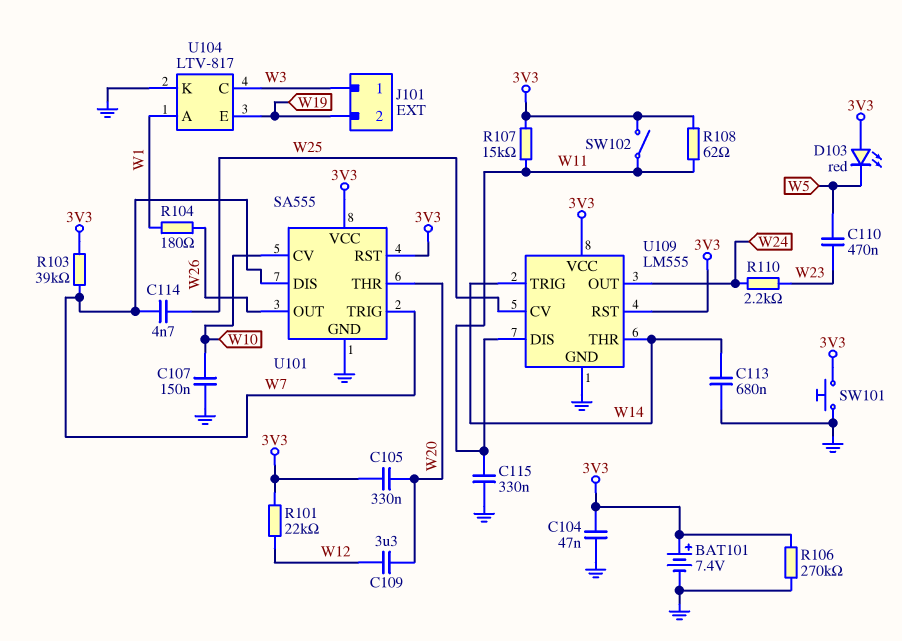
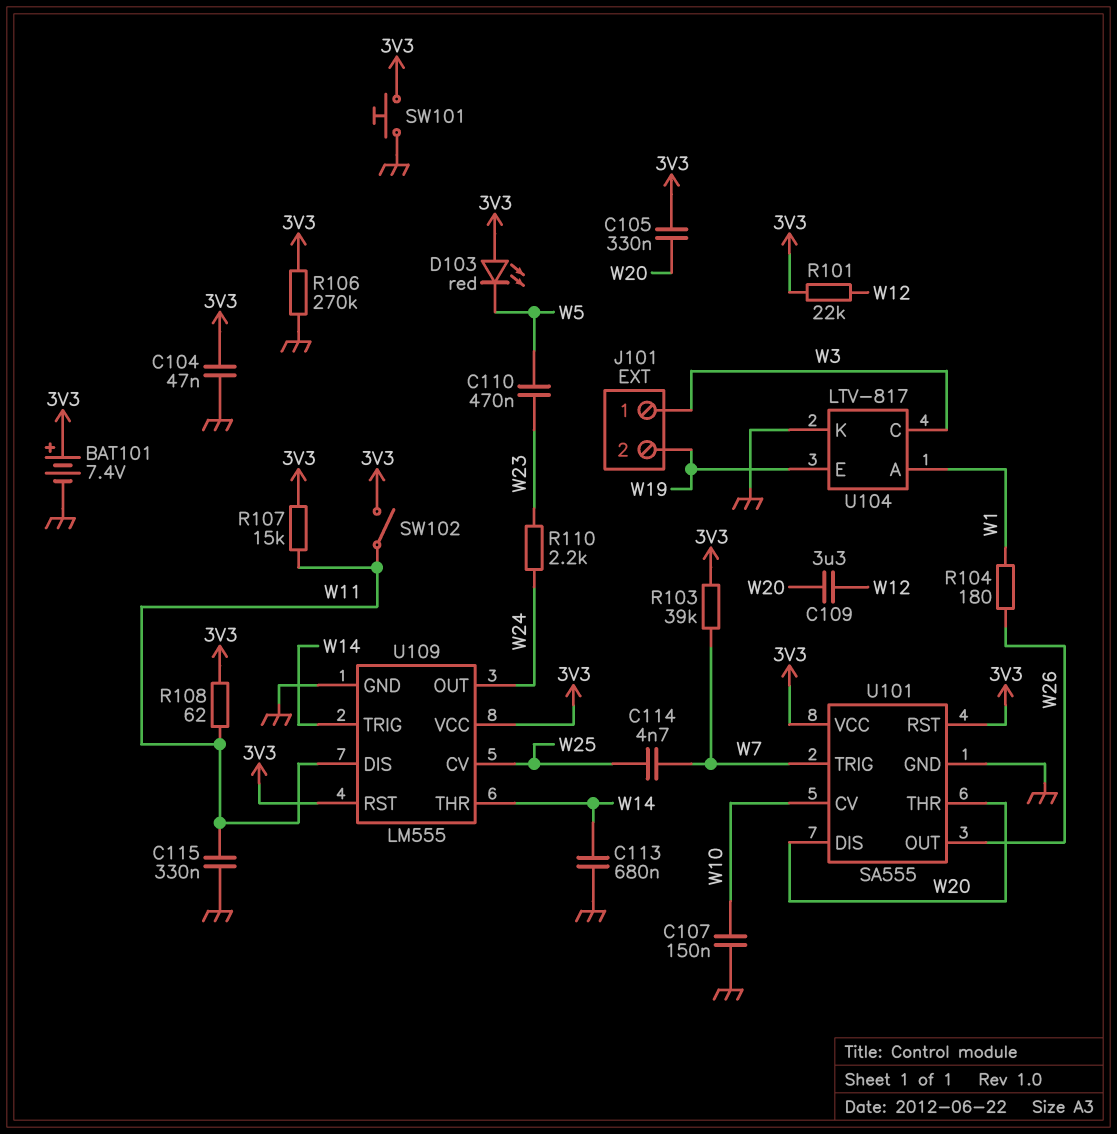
U101 pin DIS: W7 -> W20

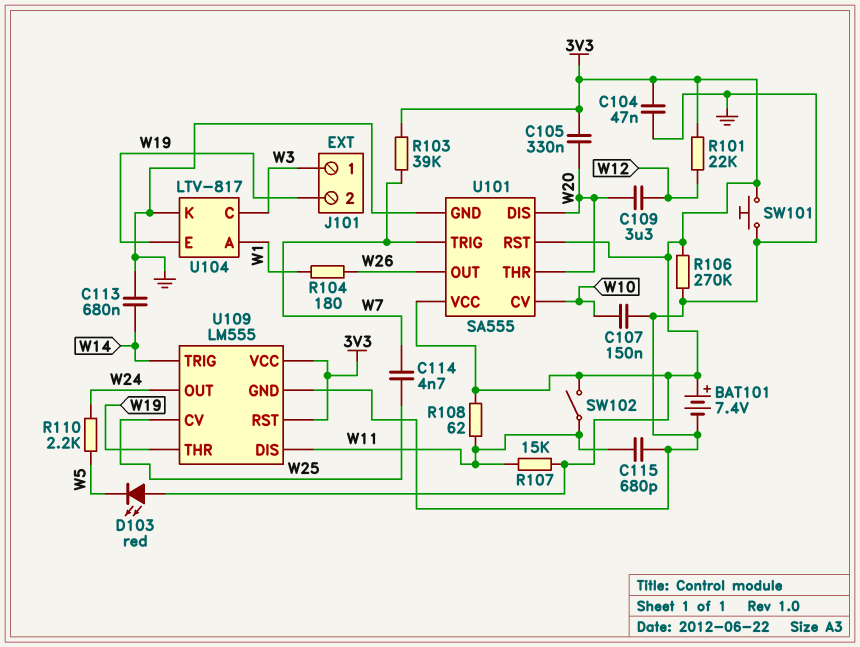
C110: 470nF (W5, W23) -> none
C115: 330nF (GND, W11) -> 680pF (GND, W11)
R110: 2.2k (W23, W24) -> 2.2k (W5, W24)
U109 pin THR: W14 -> W19

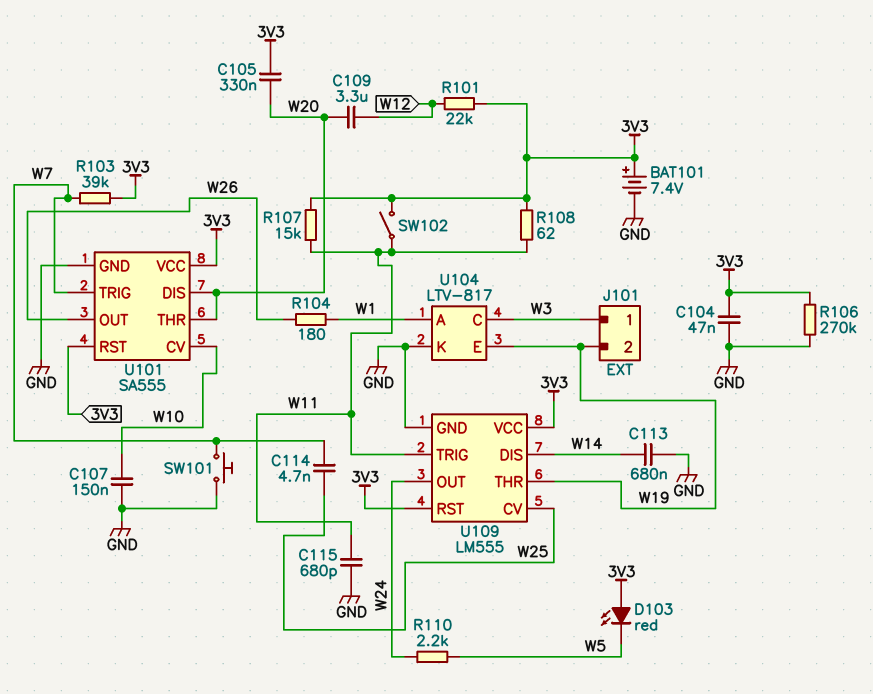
SW101: button (3V3, GND) -> button (GND, W7)
U109 pin DIS: W11 -> W14
U109 pin TRIG: W14 -> W11

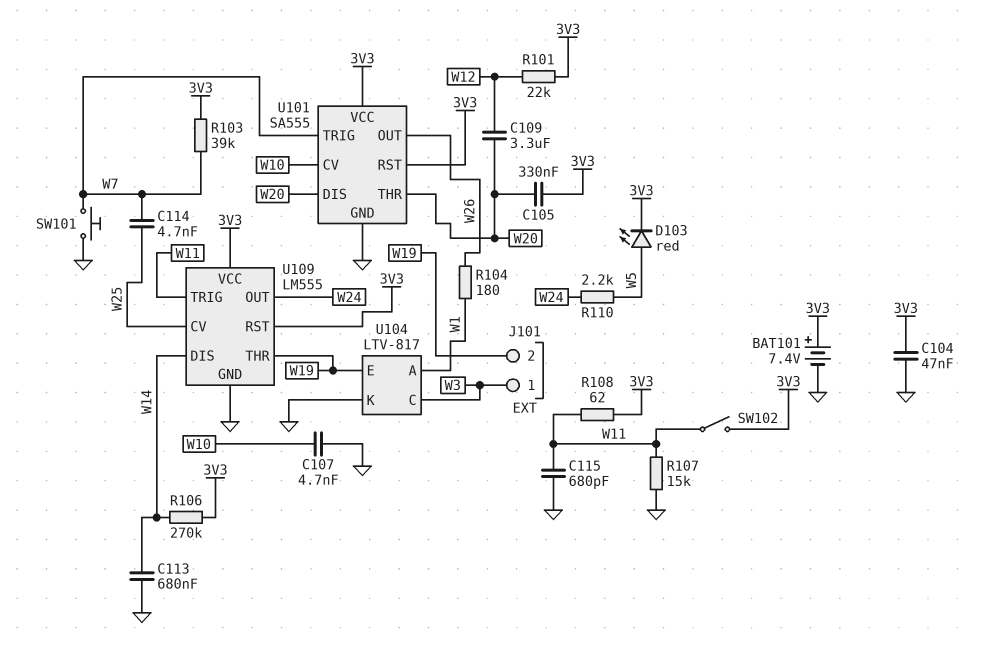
C107: 150nF (GND, W10) -> 4.7nF (GND, W10)
D103: LED red (A 3V3, K W5) -> LED red (A W5, K 3V3)
R106: 270k (3V3, GND) -> 270k (3V3, W14)
R107: 15k (3V3, W11) -> 15k (GND, W11)

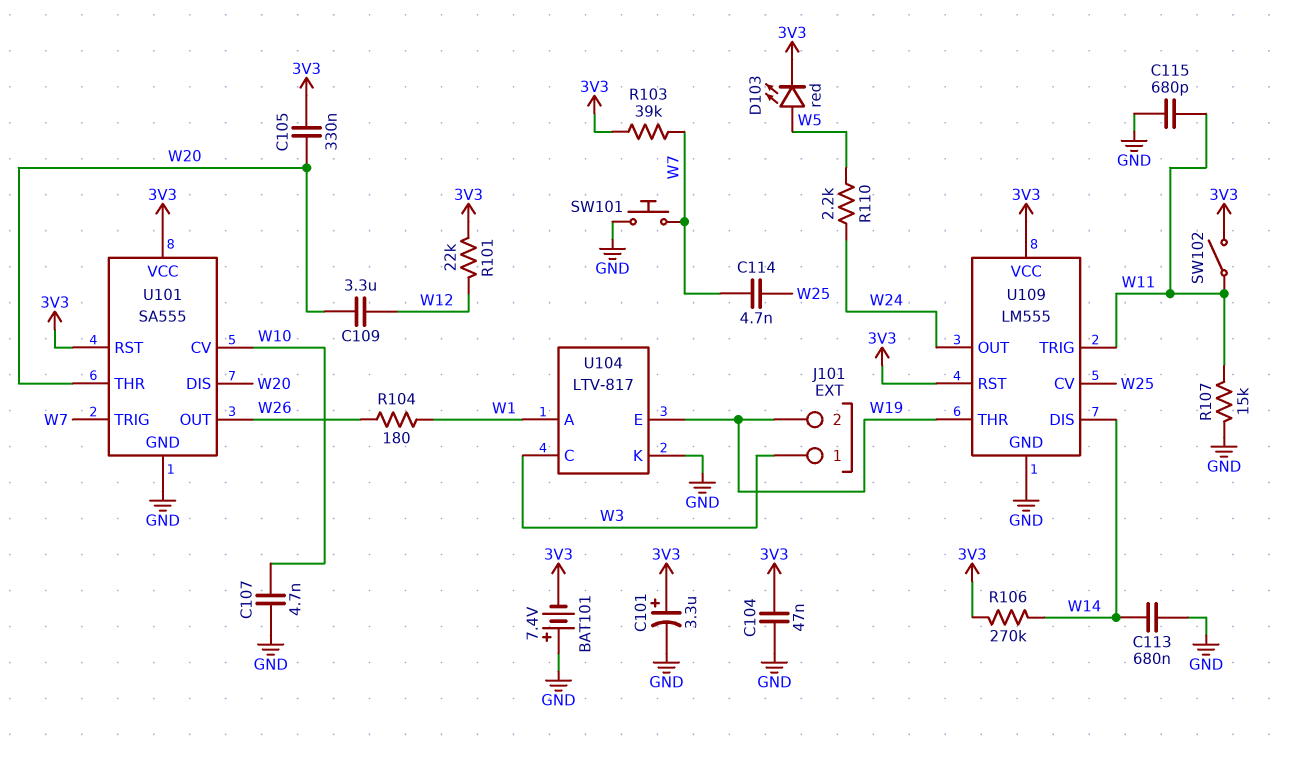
BAT101: 7.4V (plus 3V3, minus GND) -> 7.4V (plus GND, minus 3V3)
C101: none -> 3.3uF (plus 3V3, minus GND)
R108: 62 (3V3, W11) -> none

